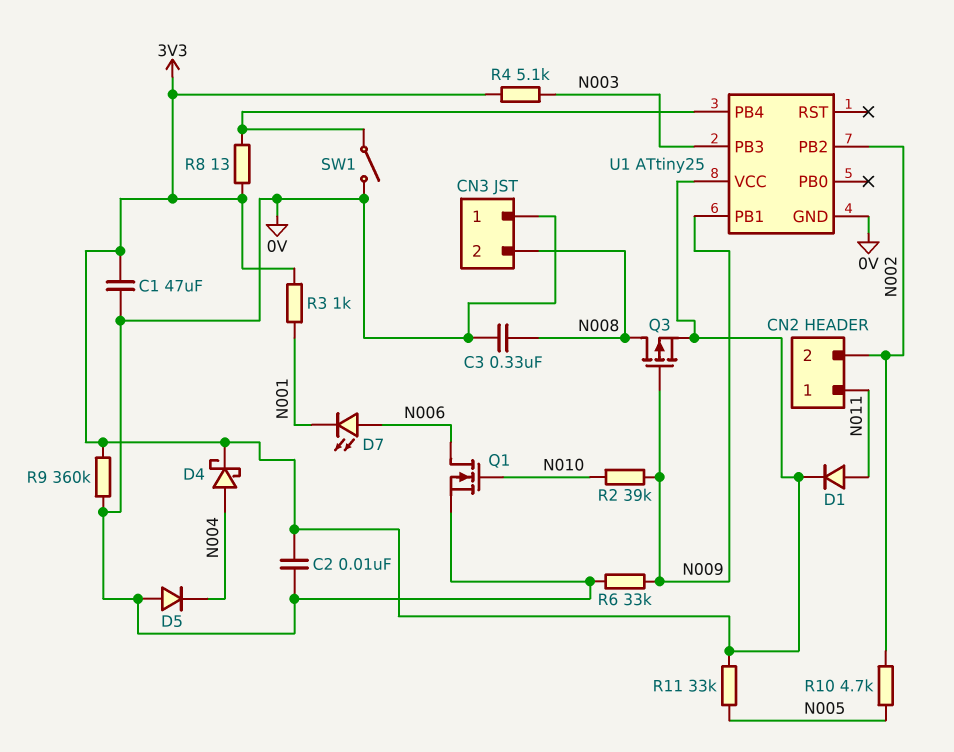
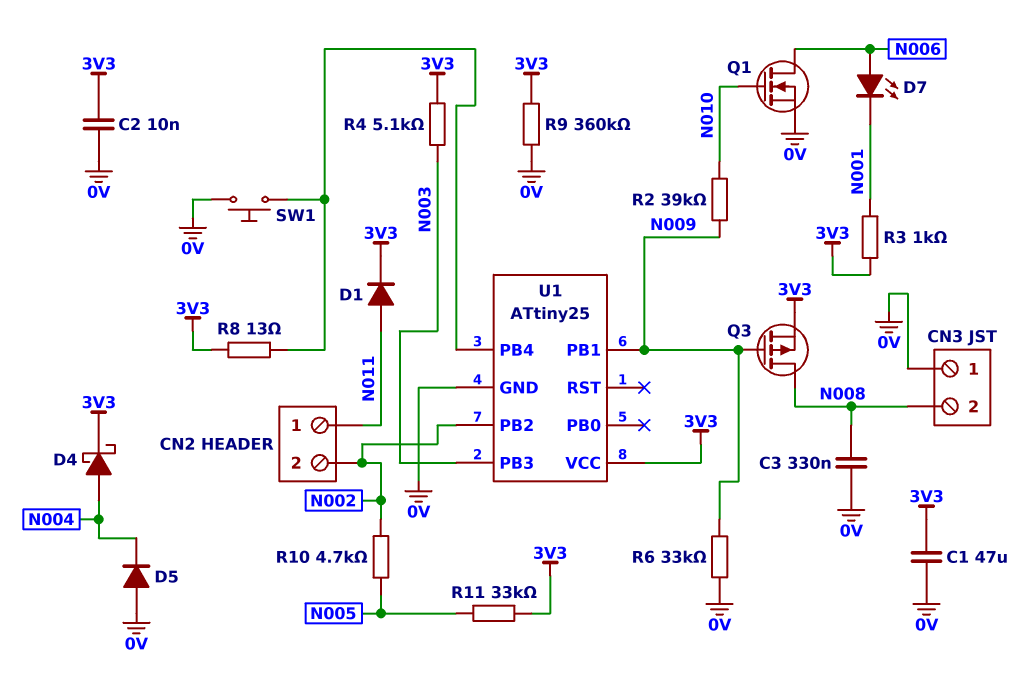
SW1: switch (0V, U1/PB4) -> button (0V, U1/PB4)

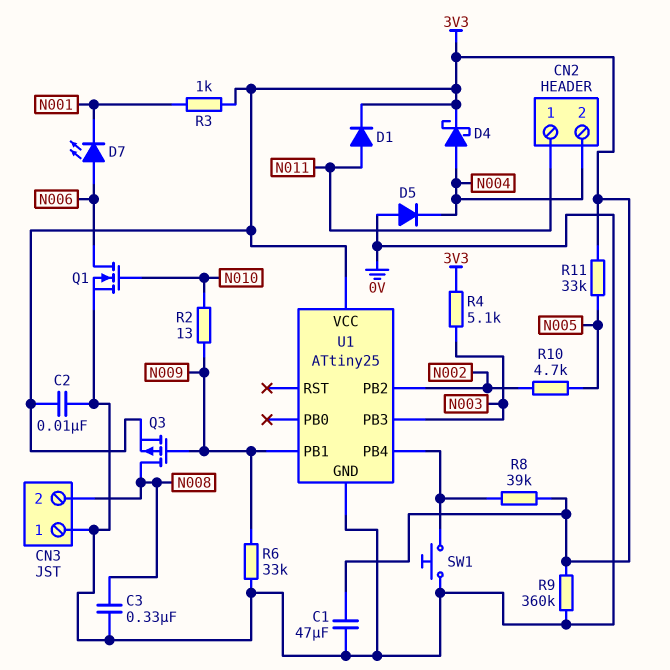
CN2 pin 2: N002 -> N004
R2: 39k (N009, N010) -> 13 (N009, N010)
R8: 13 (3V3, U1/PB4) -> 39k (3V3, U1/PB4)

